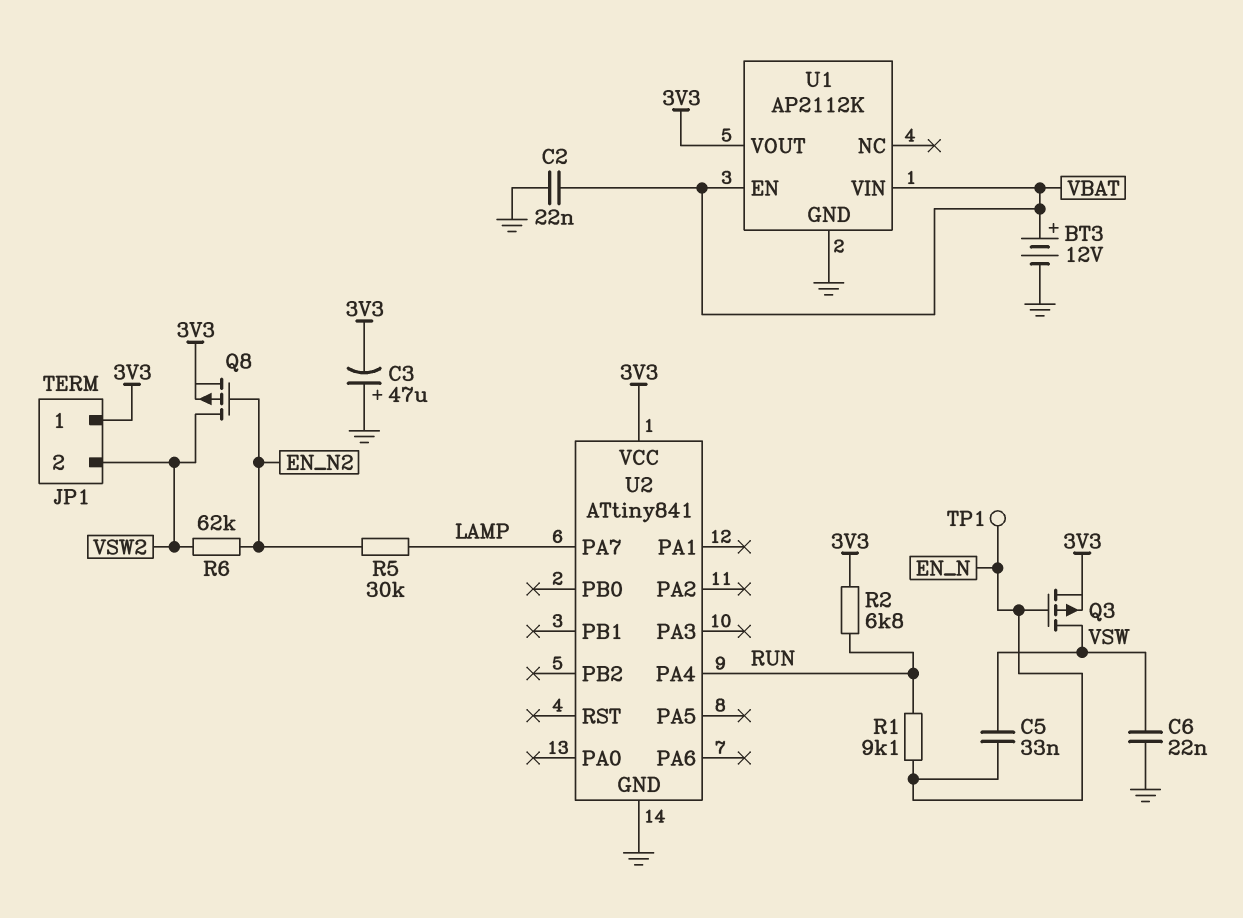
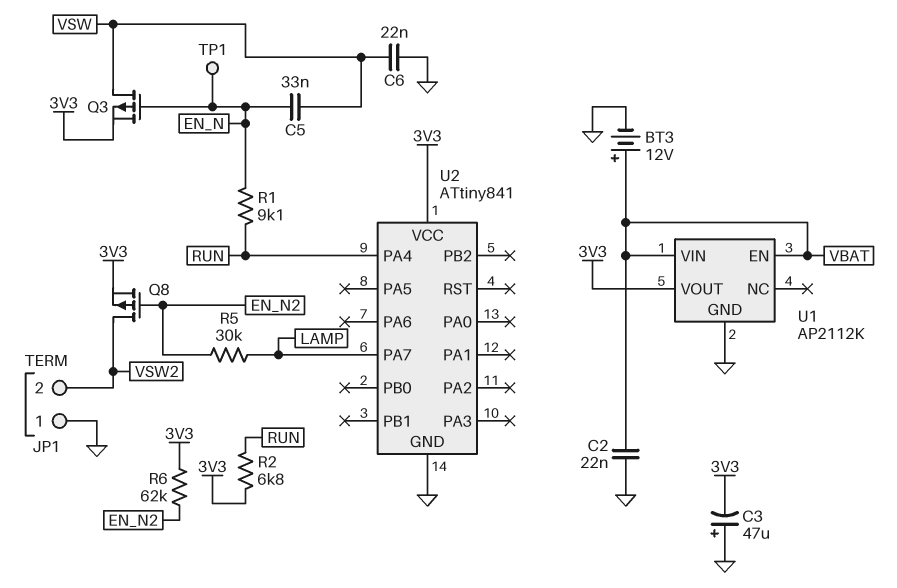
JP1 pin 1: 3V3 -> GND
R6: 62k (EN_N2, VSW2) -> 62k (3V3, EN_N2)

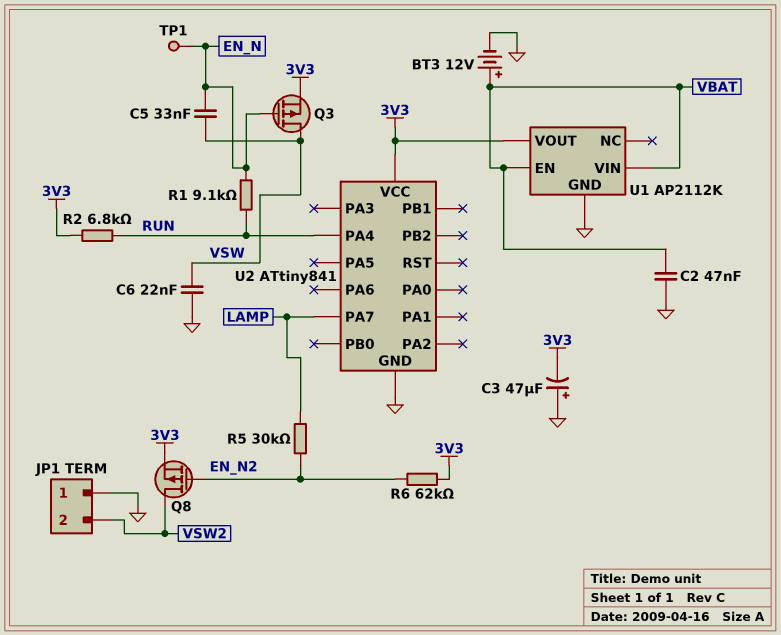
C2: 22nF (GND, VBAT) -> 47nF (GND, VBAT)

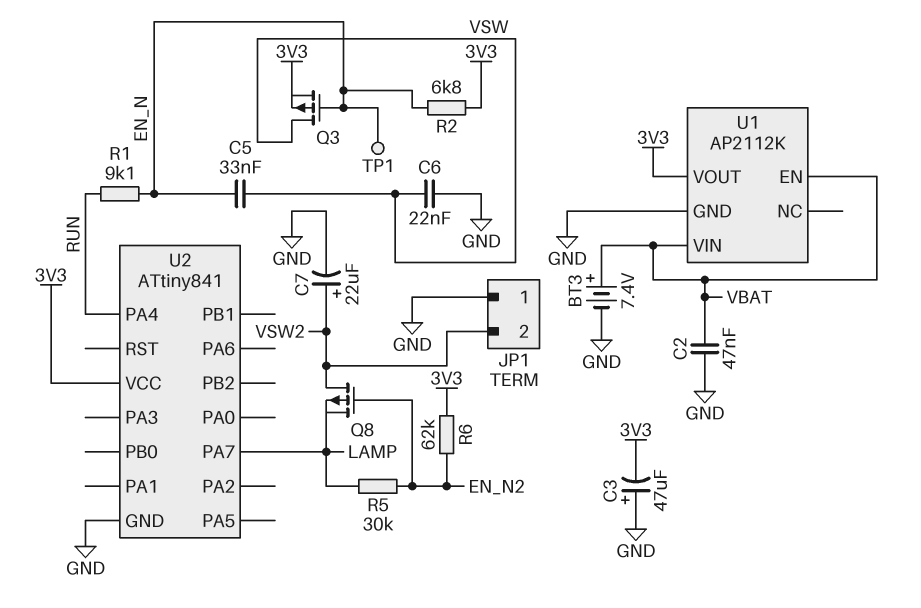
BT3: 12V (plus VBAT, minus GND) -> 7.4V (plus VBAT, minus GND)
C7: none -> 22uF (plus VSW2, minus GND)
Q8: PMOS (G EN_N2, D VSW2, S 3V3) -> PMOS (G EN_N2, D VSW2, S LAMP)
R2: 6.8k (3V3, RUN) -> 6.8k (3V3, EN_N)

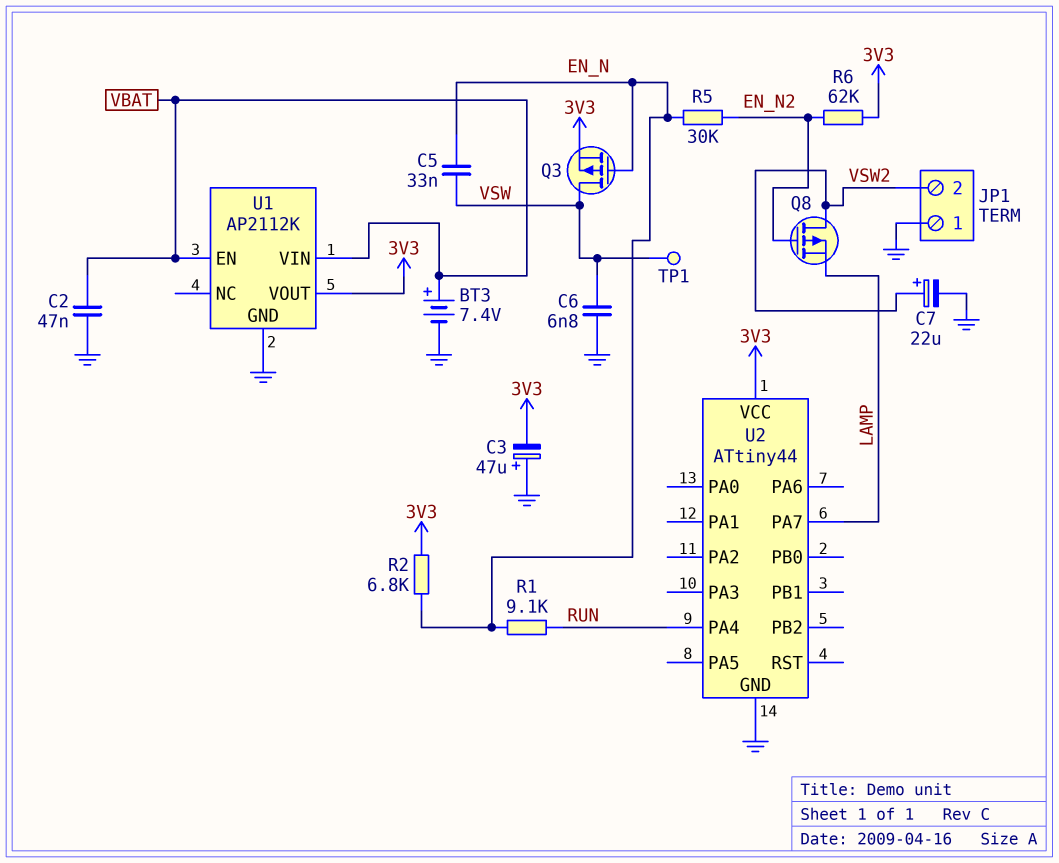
C6: 22nF (GND, VSW) -> 6.8nF (GND, VSW)
R5: 30k (EN_N2, LAMP) -> 30k (EN_N, EN_N2)
TP1: test point (EN_N) -> test point (VSW)
U2: ATtiny841 -> ATtiny44

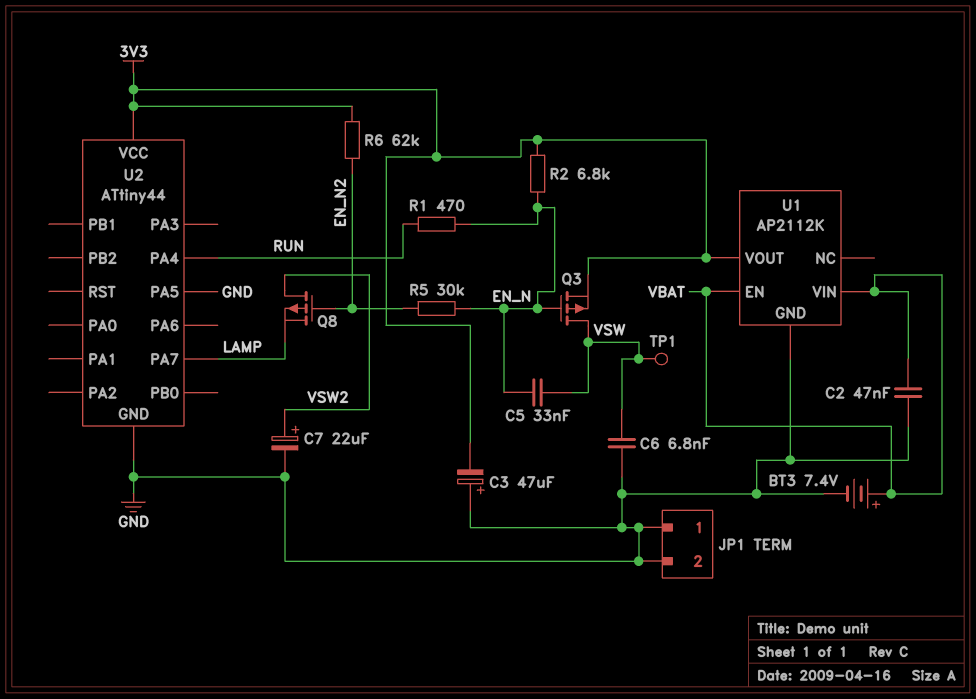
JP1 pin 2: VSW2 -> GND
R1: 9.1k (EN_N, RUN) -> 470 (EN_N, RUN)
U2 pin PA5: none -> GND

